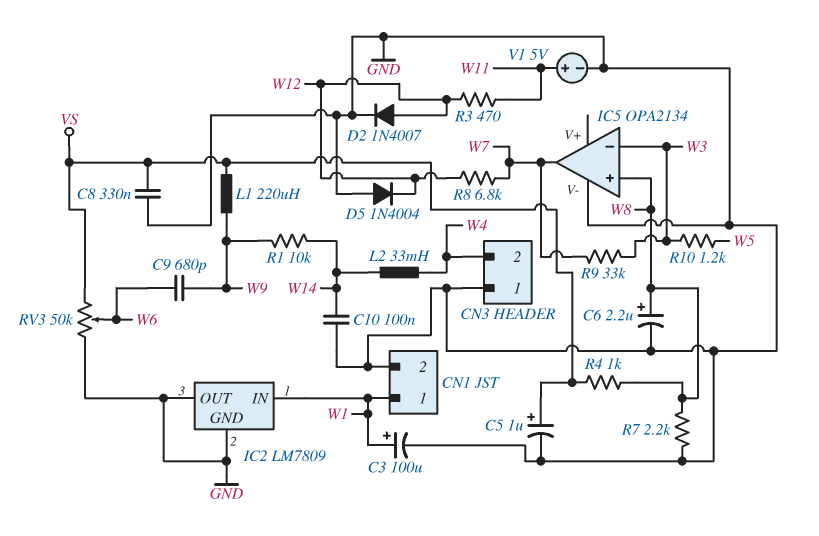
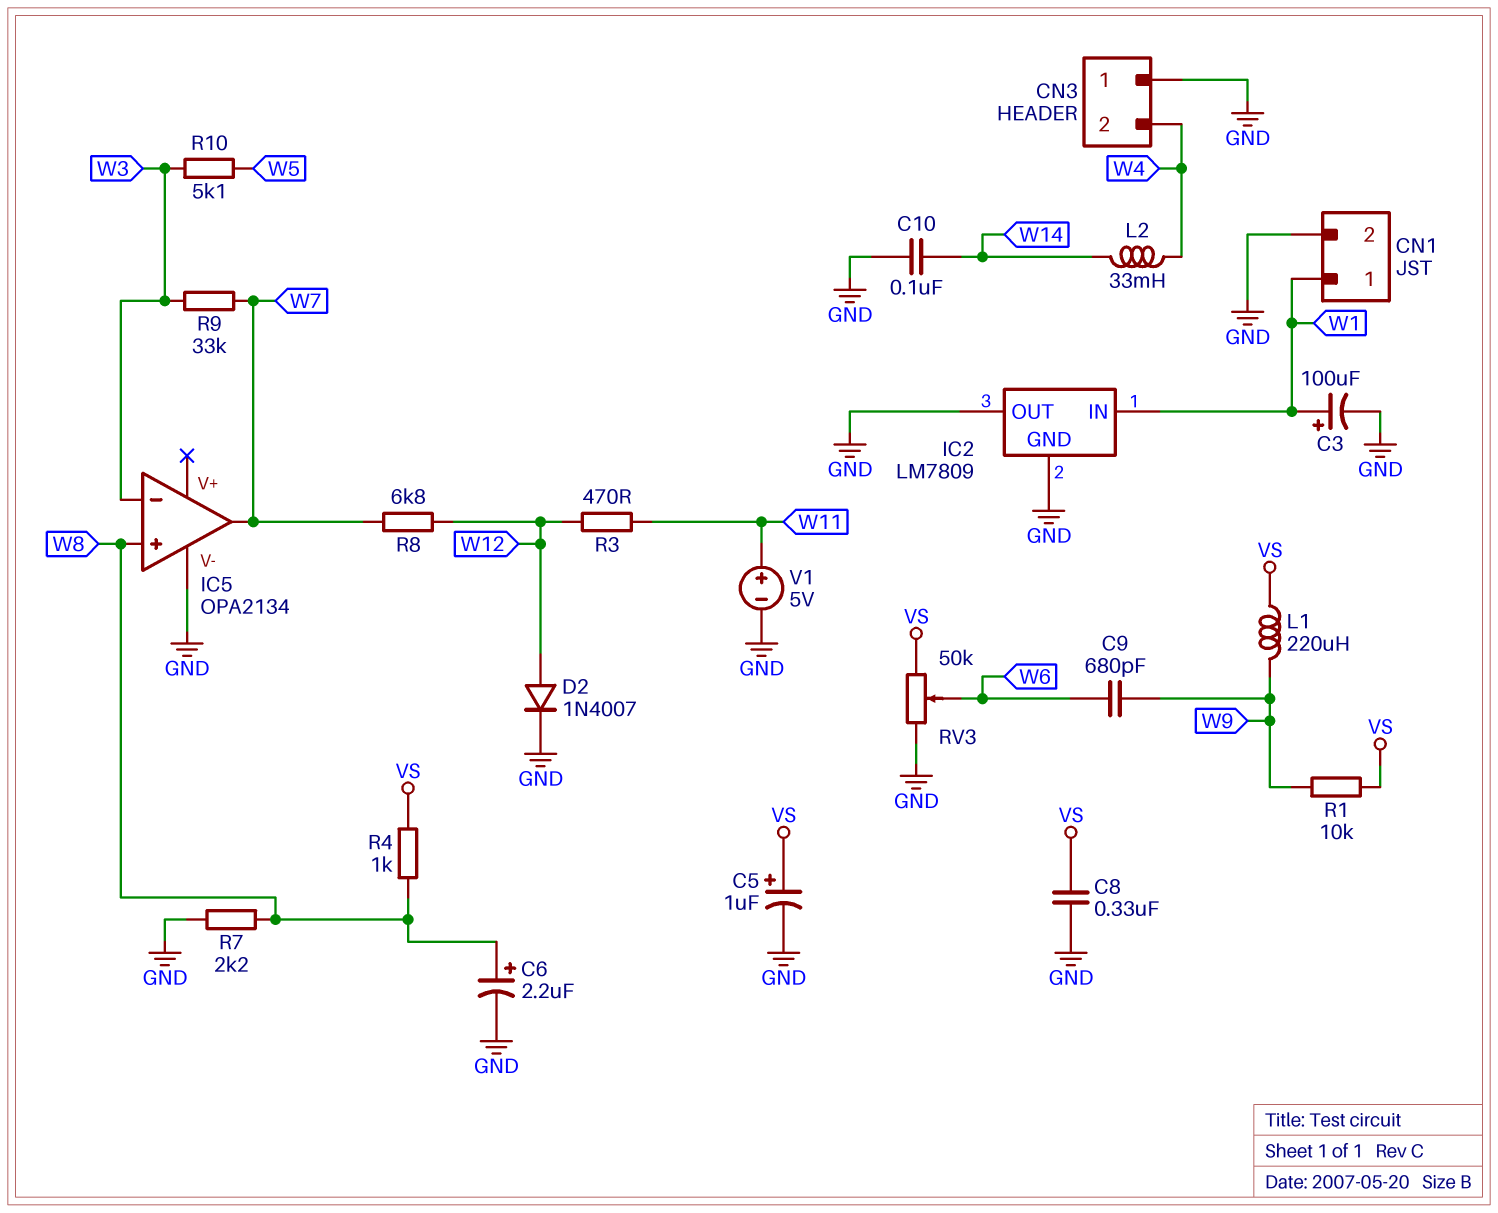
D5: diode 1N4004 (A GND, K W12) -> none
R1: 10k (W9, W14) -> 10k (VS, W9)
R10: 1.2k (W3, W5) -> 5.1k (W3, W5)

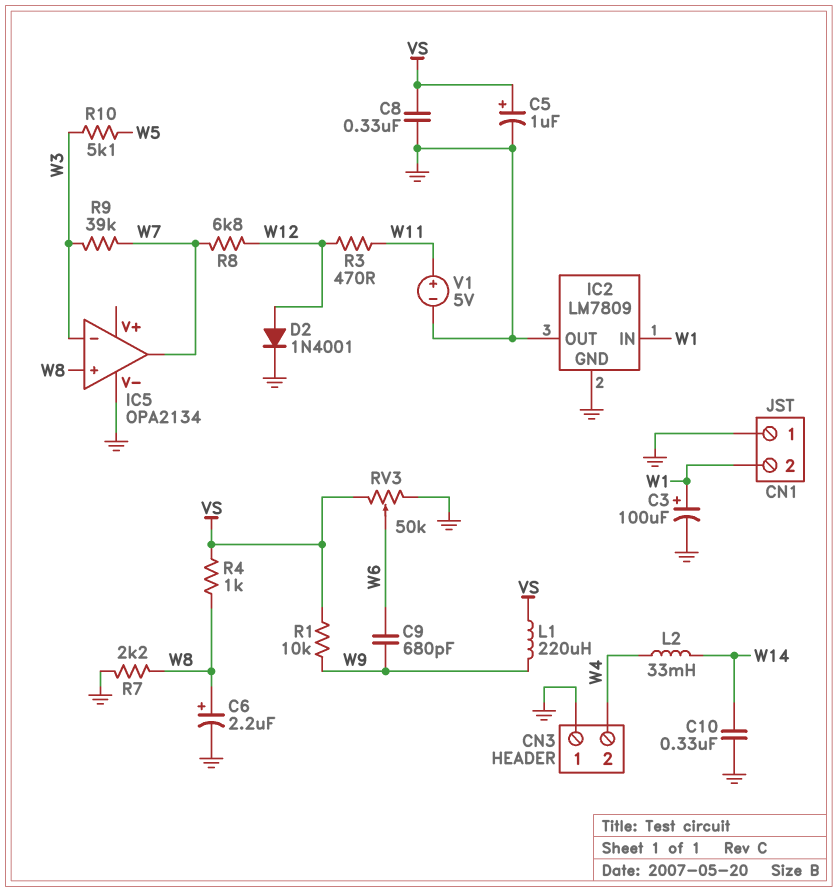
C10: 100nF (GND, W14) -> 330nF (GND, W14)
CN1 pin 1: W1 -> GND
CN1 pin 2: GND -> W1
D2: diode 1N4007 (A W12, K GND) -> diode 1N4001 (A W12, K GND)
R9: 33k (W3, W7) -> 39k (W3, W7)

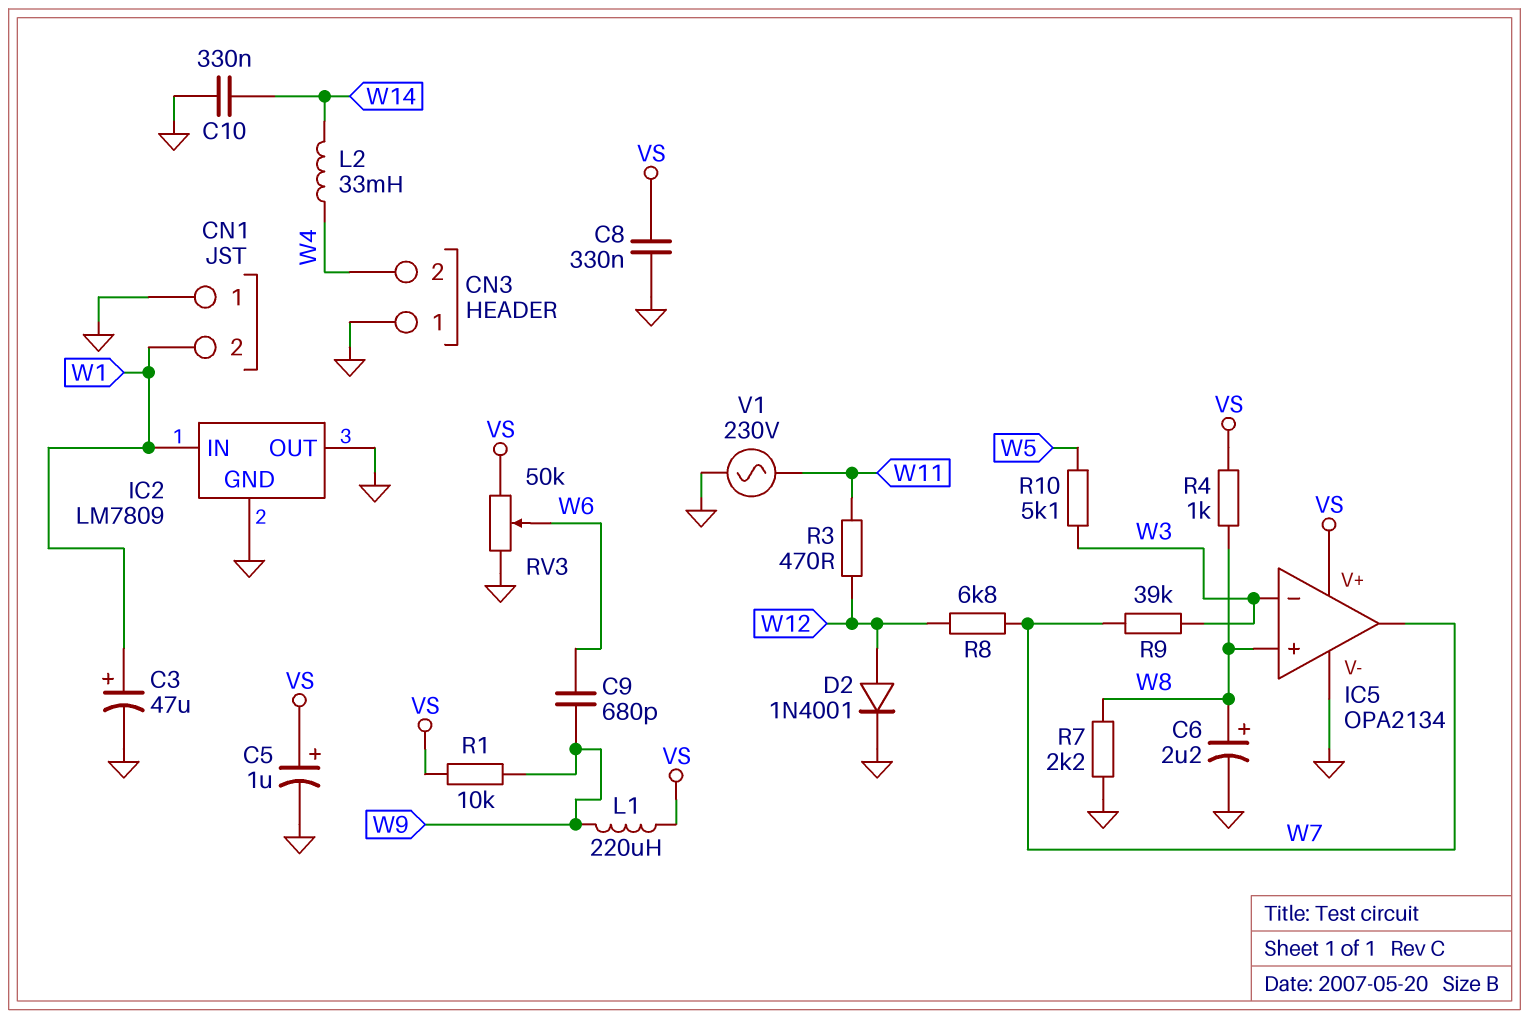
C3: 100uF (plus W1, minus GND) -> 47uF (plus W1, minus GND)
IC5 pin V+: none -> VS
V1: 5V (plus W11, minus GND) -> AC 230V (GND, W11)

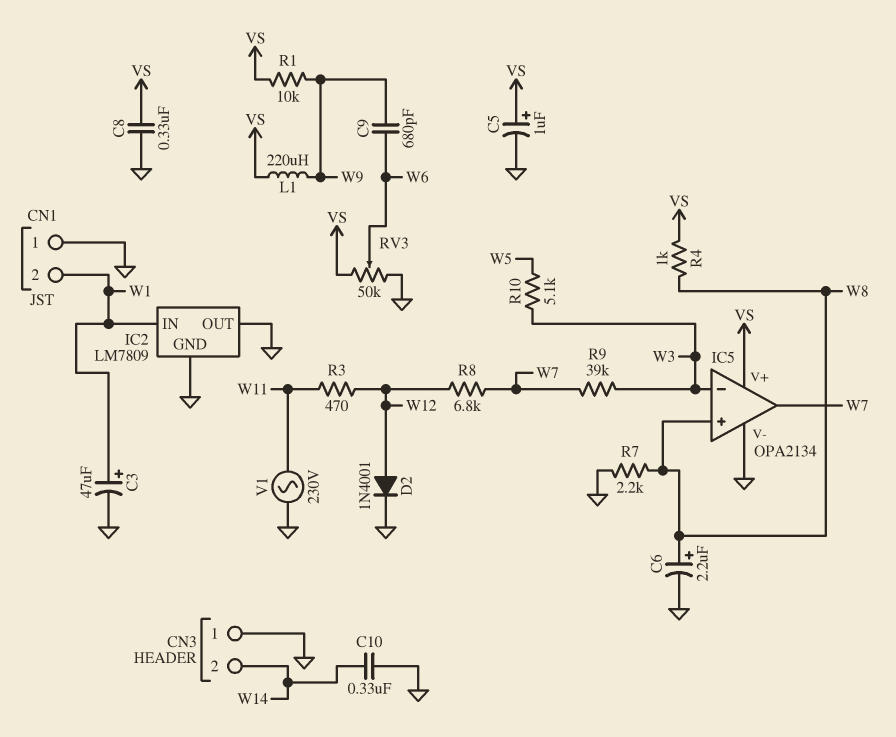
CN3 pin 2: W4 -> W14
L2: 33mH (W4, W14) -> none

